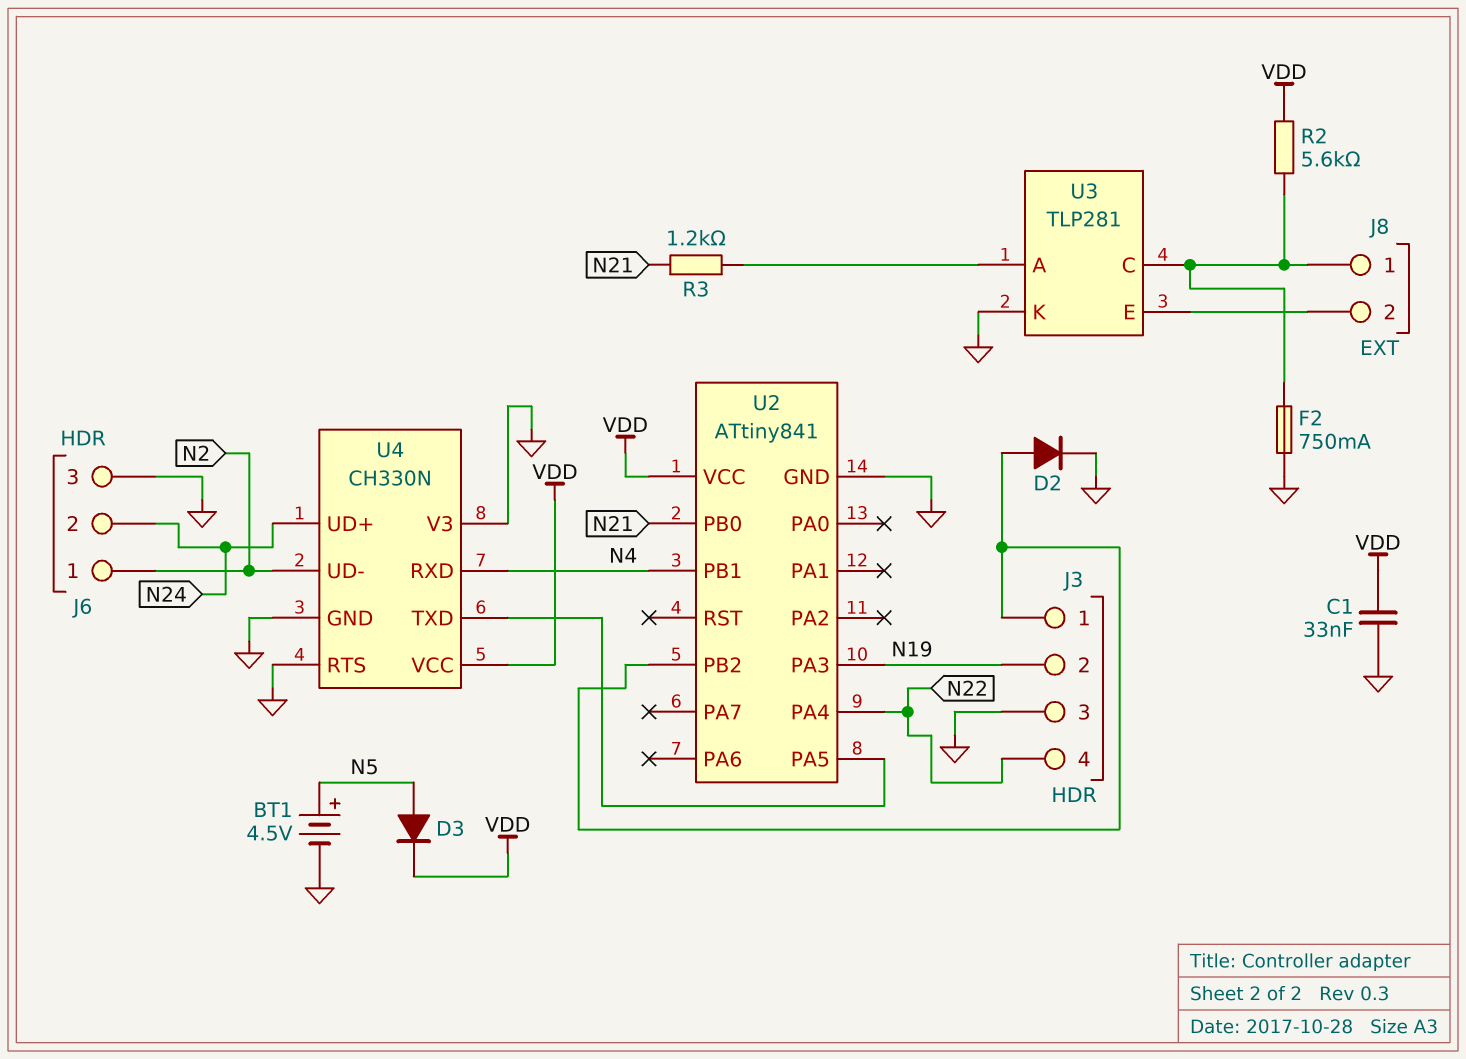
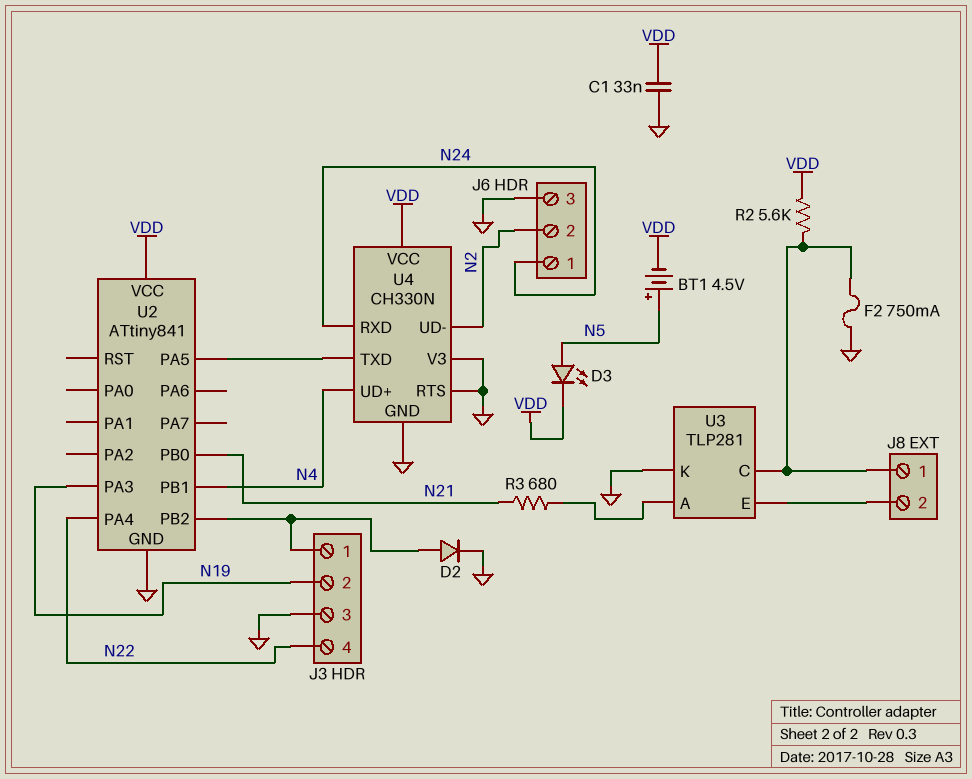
BT1: 4.5V (plus N5, minus GND) -> 4.5V (plus N5, minus VDD)
D3: diode (A N5, K VDD) -> LED (A N5, K VDD)
J6 pin 1: N2 -> N24
J6 pin 2: N24 -> N2
R3: 1.2k (N21, U3/A) -> 680 (N21, U3/A)
U4 pin RXD: N4 -> N24
U4 pin UD+: N24 -> N4

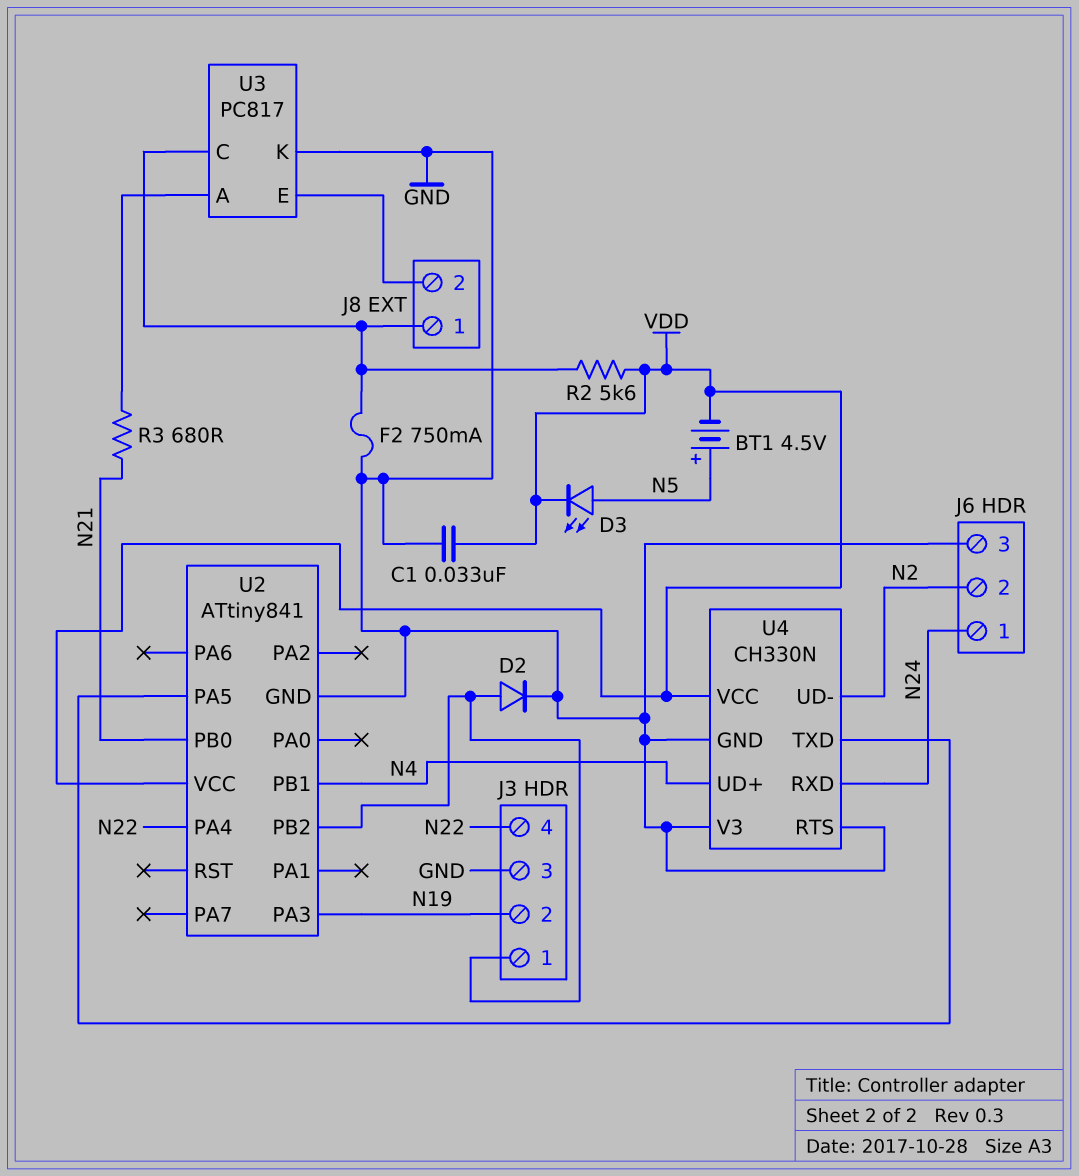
U3: TLP281 -> PC817

